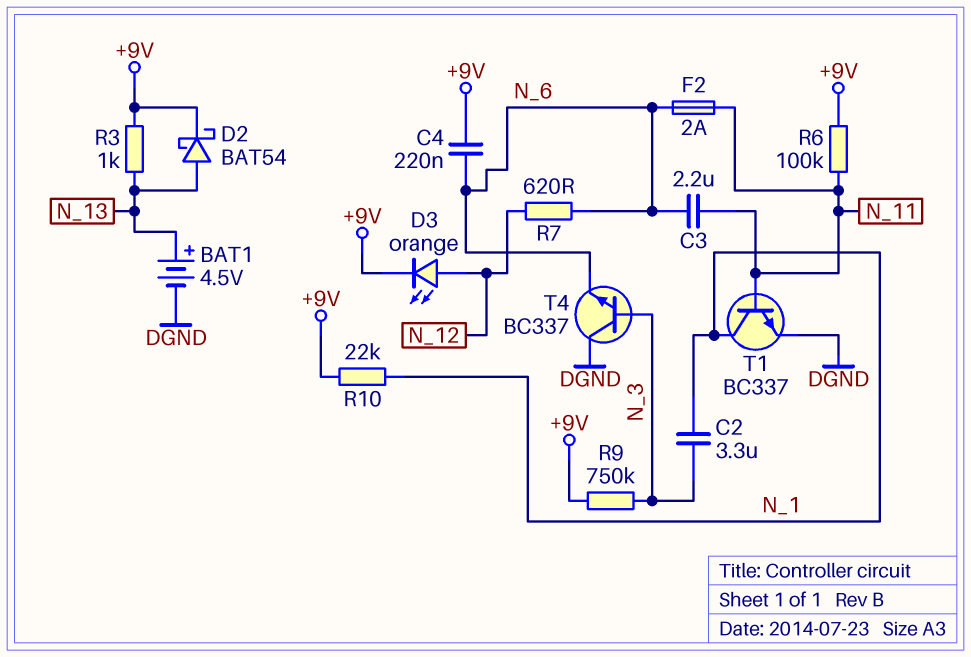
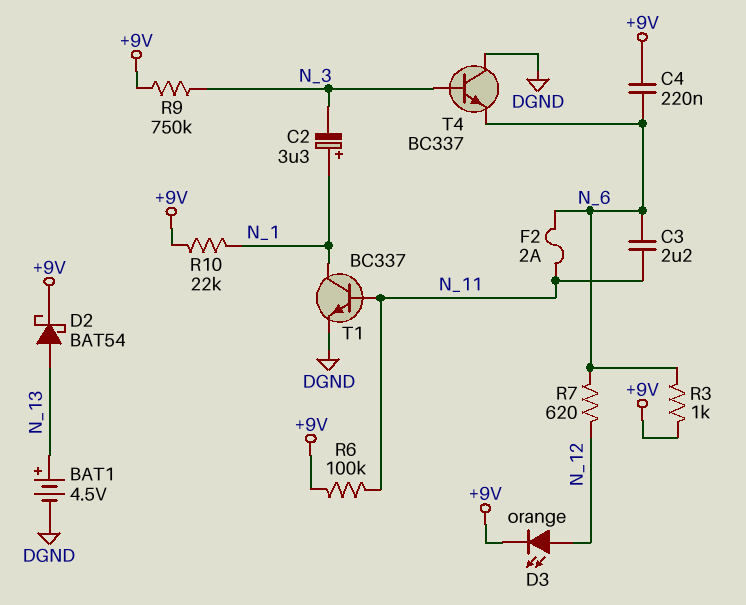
C2: 3.3uF (N_1, N_3) -> 3.3uF (plus N_1, minus N_3)
R3: 1k (+9V, N_13) -> 1k (+9V, N_6)

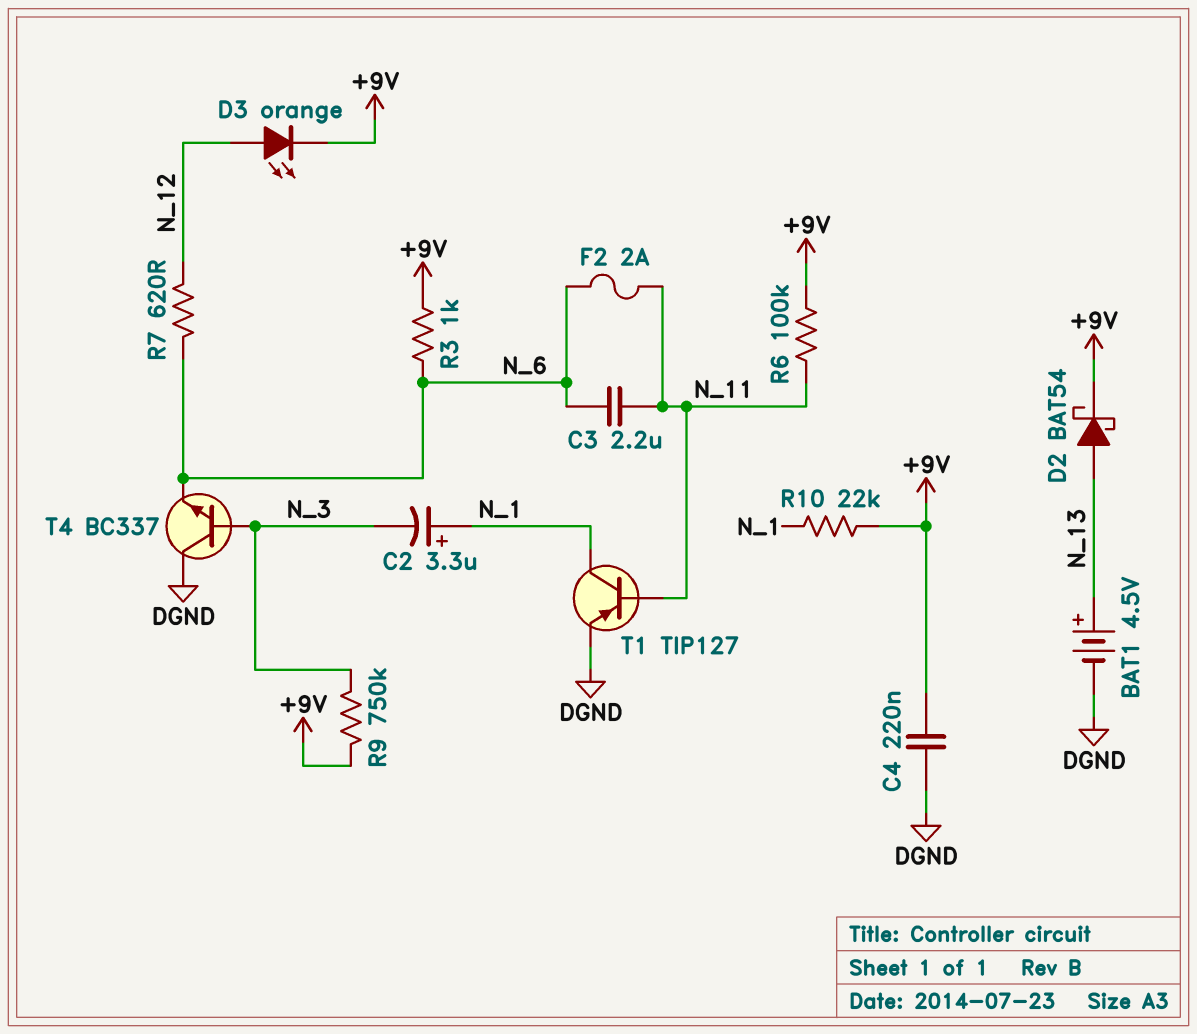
C4: 220nF (+9V, N_6) -> 220nF (+9V, DGND)
T1: NPN BC337 (B N_11, C N_1, E DGND) -> PNP TIP127 (B N_11, C N_1, E DGND)

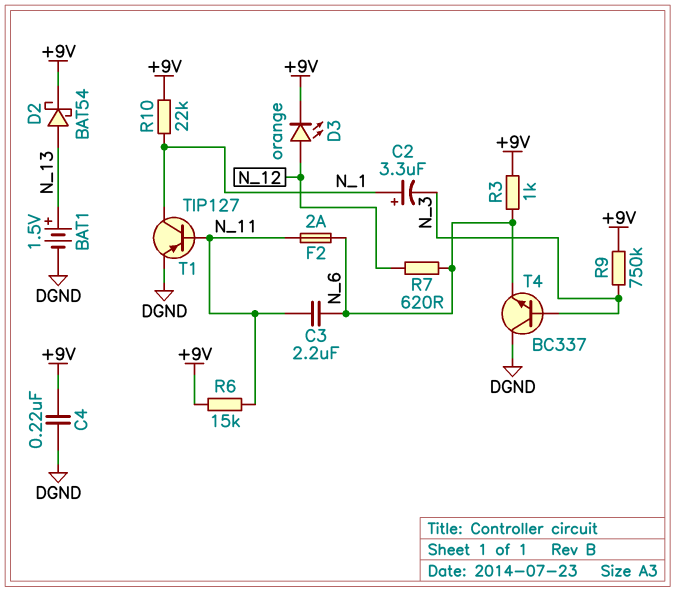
BAT1: 4.5V (plus N_13, minus DGND) -> 1.5V (plus N_13, minus DGND)
R6: 100k (+9V, N_11) -> 15k (+9V, N_11)

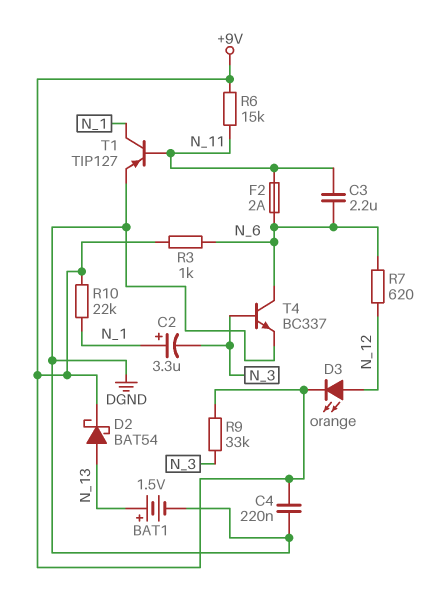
R9: 750k (+9V, N_3) -> 33k (+9V, N_3)
T4: NPN BC337 (B N_3, C DGND, E N_6) -> NPN BC337 (B N_3, C N_6, E DGND)

